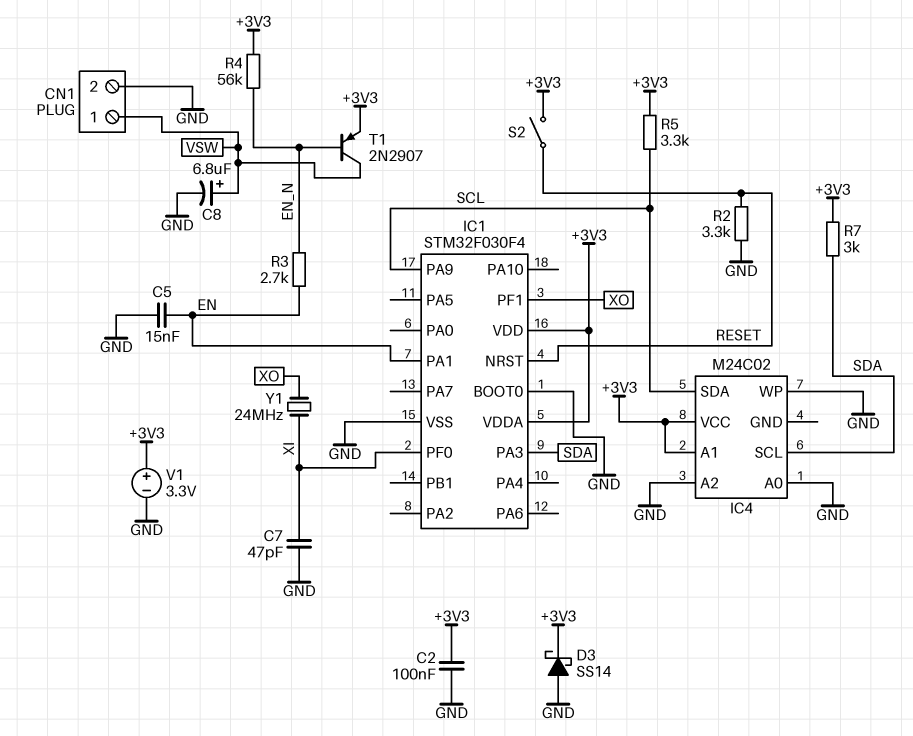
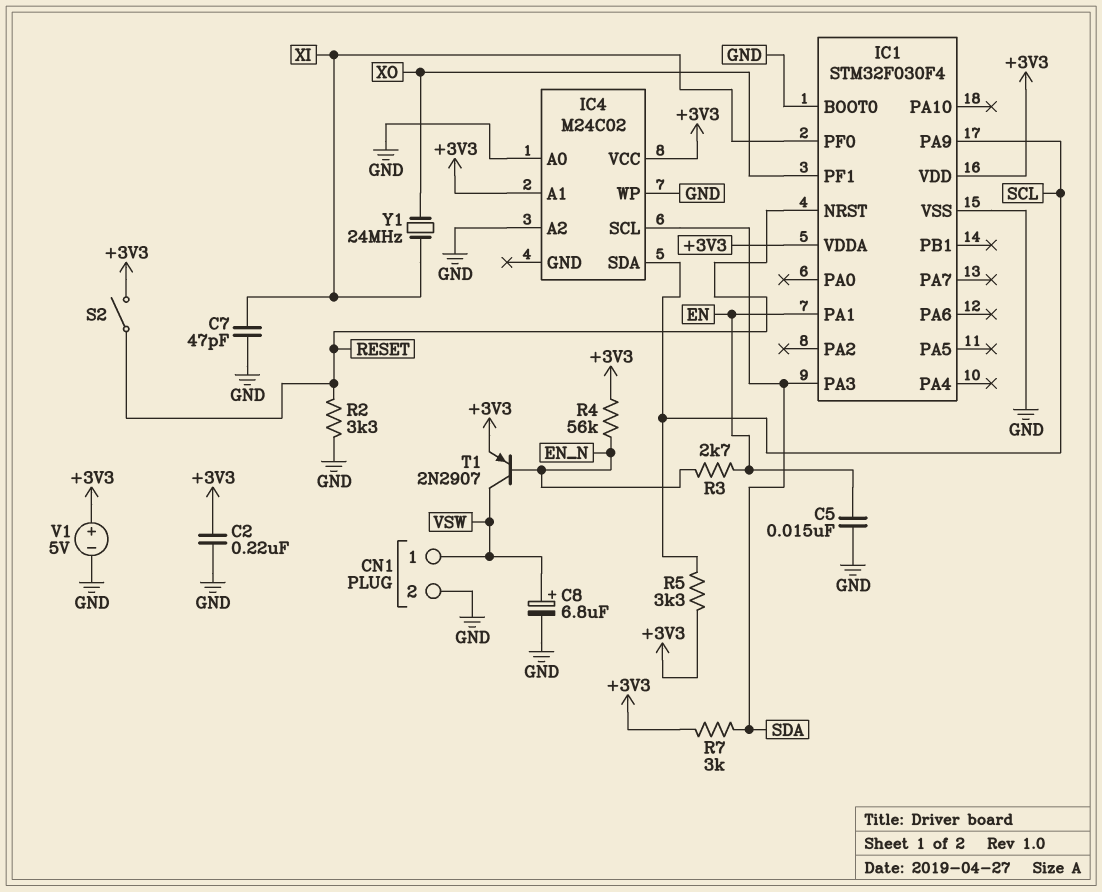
C2: 100nF (+3V3, GND) -> 220nF (+3V3, GND)
D3: schottky SS14 (A GND, K +3V3) -> none
V1: 3.3V (plus +3V3, minus GND) -> 5V (plus +3V3, minus GND)

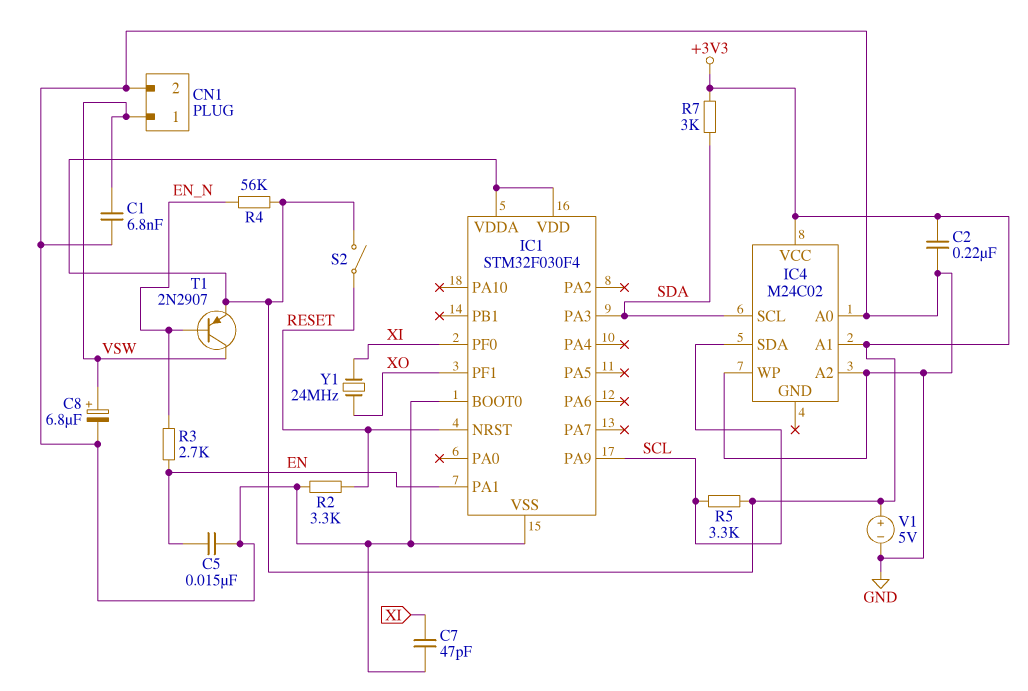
C1: none -> 6.8nF (GND, VSW)

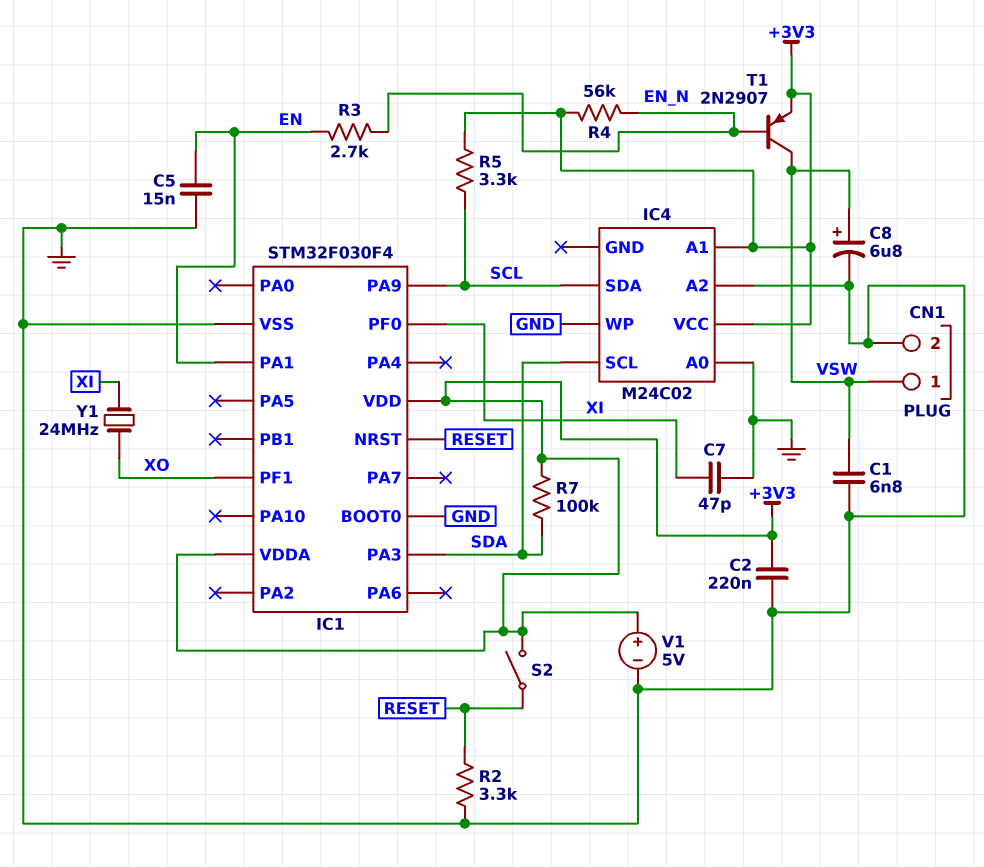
R7: 3k (+3V3, SDA) -> 100k (+3V3, SDA)

